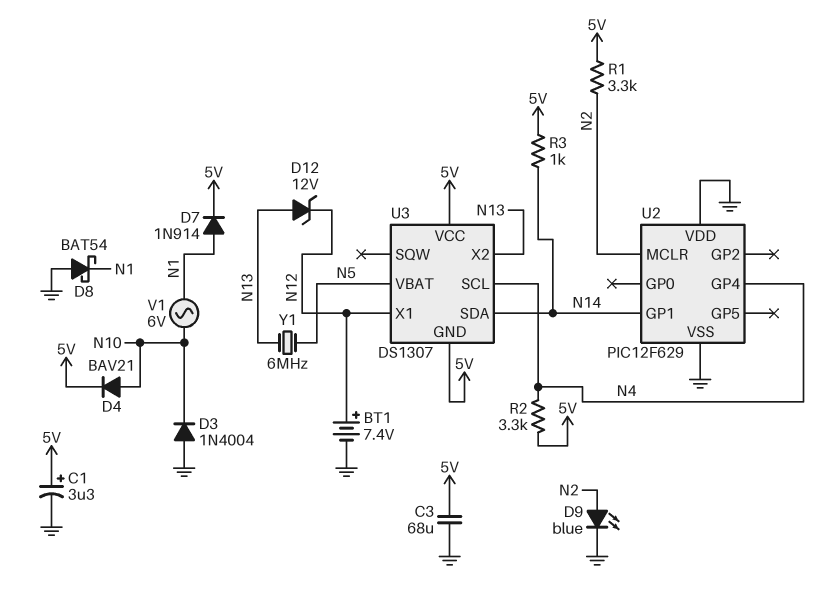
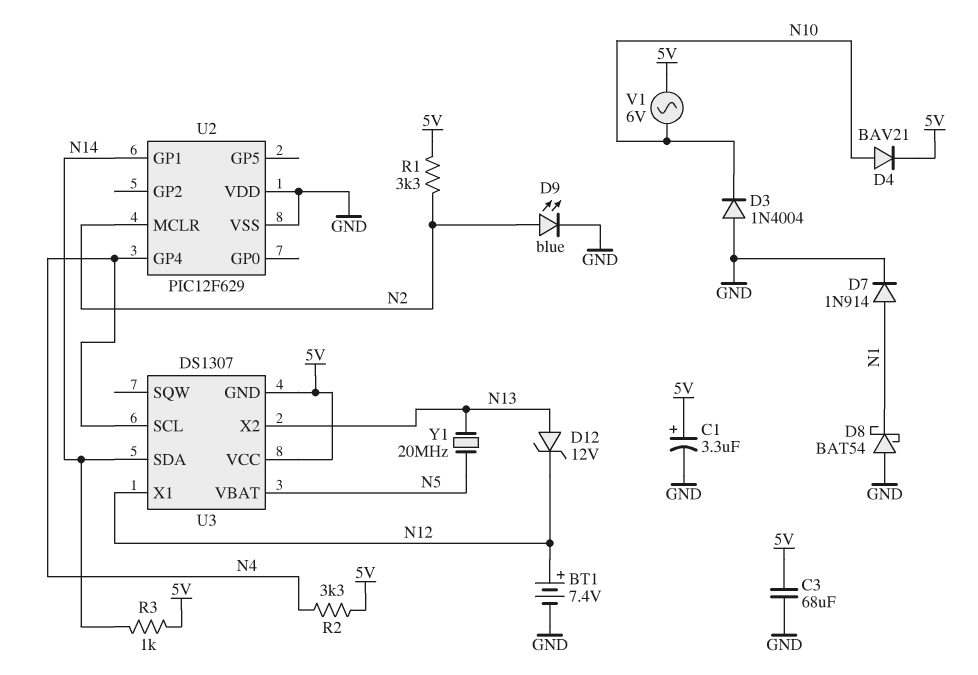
D7: diode 1N914 (A N1, K 5V) -> diode 1N914 (A N1, K GND)
V1: AC 6V (N1, N10) -> AC 6V (5V, N10)
Y1: 6MHz (N5, N13) -> 20MHz (N5, N13)

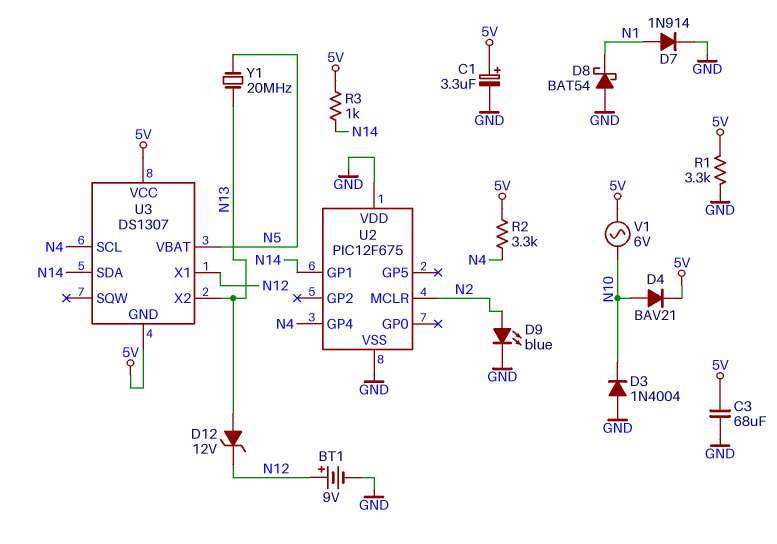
BT1: 7.4V (plus N12, minus GND) -> 9V (plus N12, minus GND)
R1: 3.3k (5V, N2) -> 3.3k (5V, GND)
U2: PIC12F629 -> PIC12F675

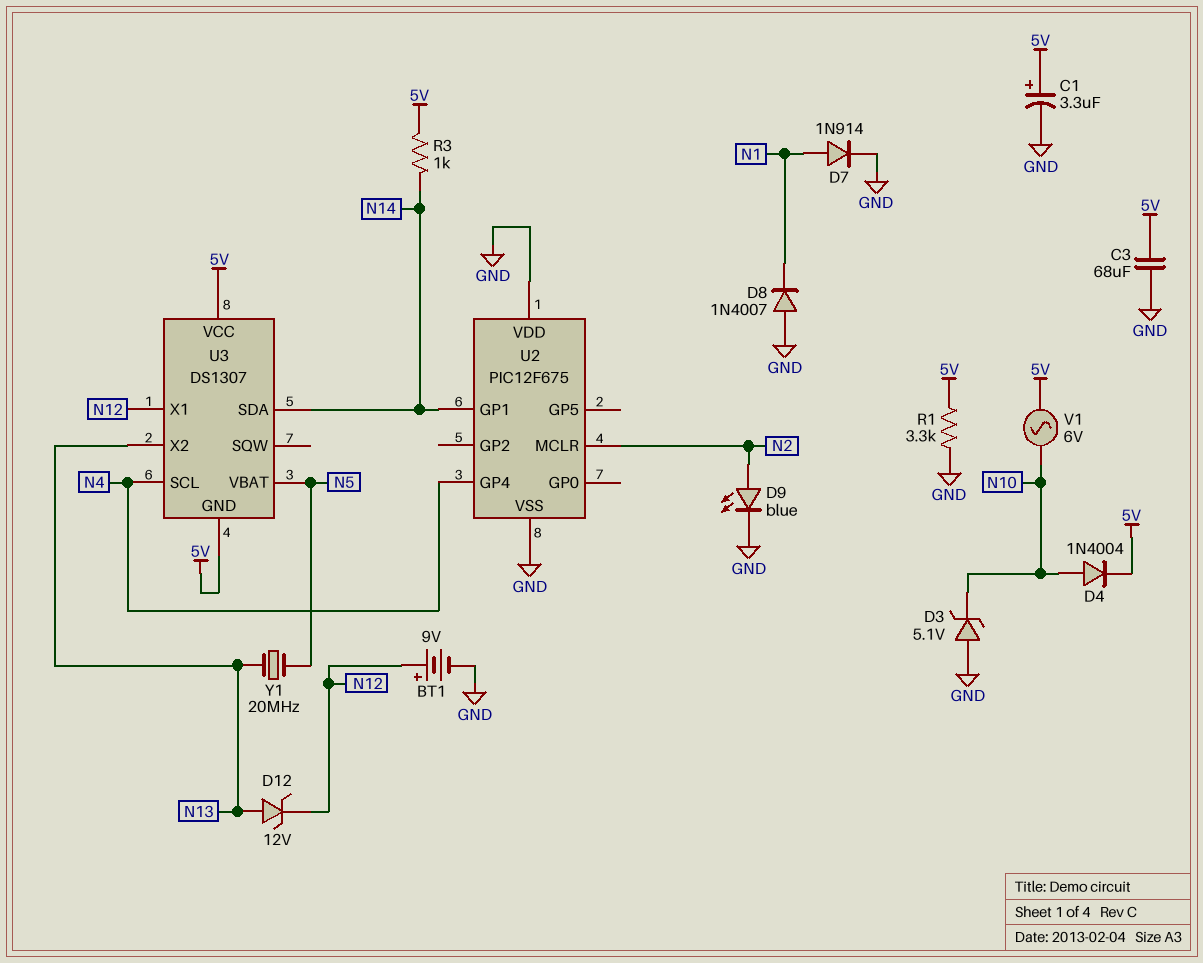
D3: diode 1N4004 (A GND, K N10) -> zener 5.1V (A GND, K N10)
D4: diode BAV21 (A N10, K 5V) -> diode 1N4004 (A N10, K 5V)
D8: schottky BAT54 (A GND, K N1) -> diode 1N4007 (A GND, K N1)
R2: 3.3k (5V, N4) -> none

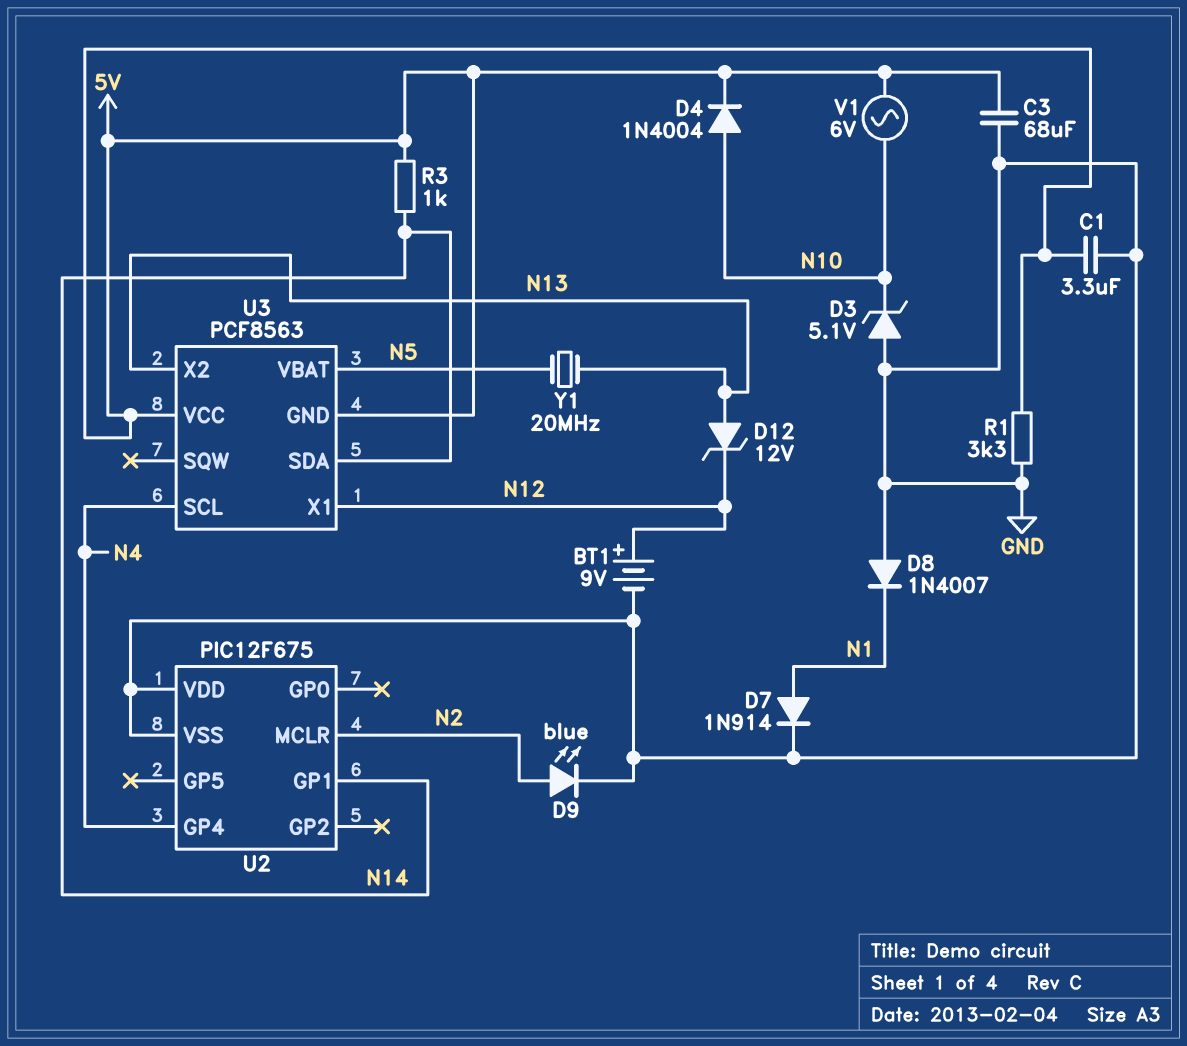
C1: 3.3uF (plus 5V, minus GND) -> 3.3uF (5V, GND)
U3: DS1307 -> PCF8563

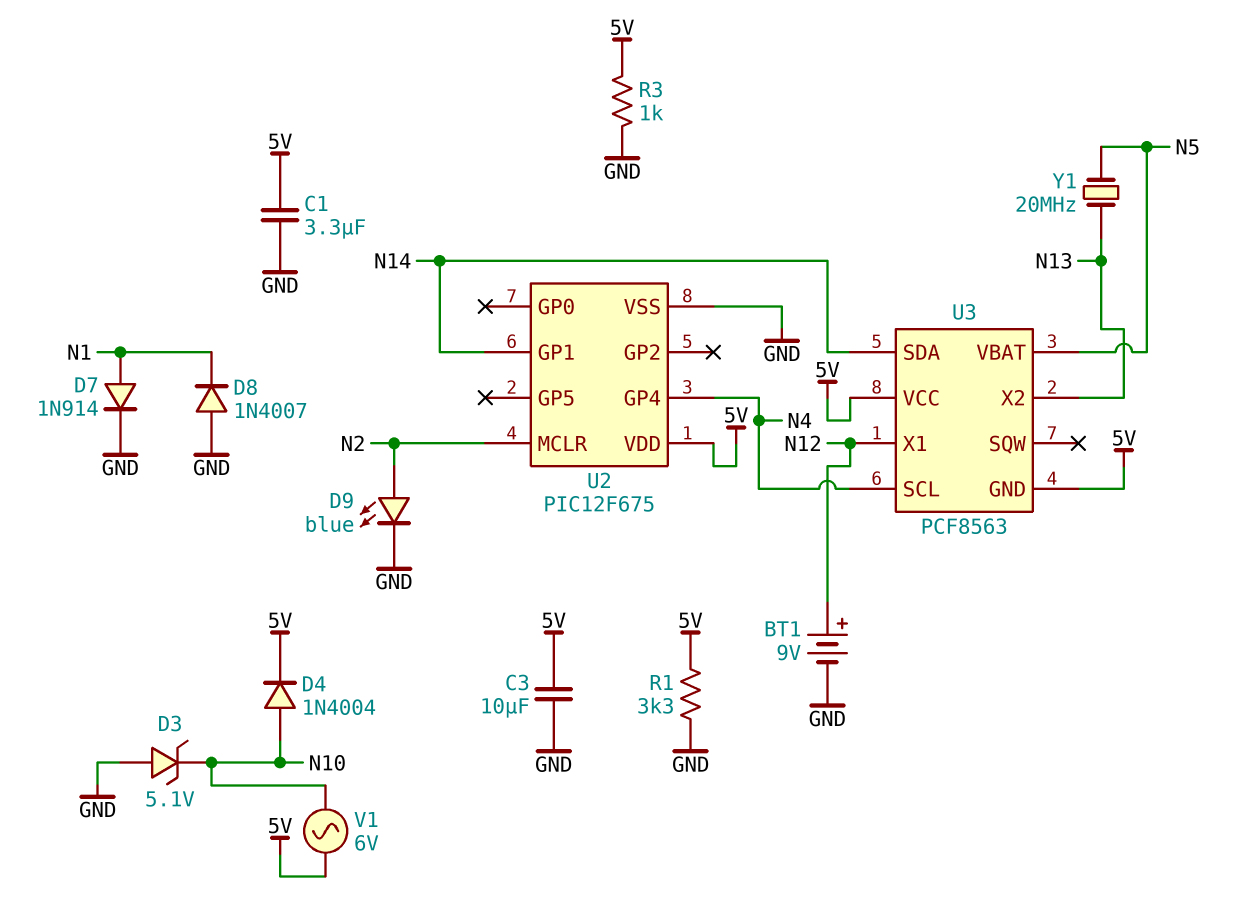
C3: 68uF (5V, GND) -> 10uF (5V, GND)
D12: zener 12V (A N13, K N12) -> none
R3: 1k (5V, N14) -> 1k (5V, GND)
U2 pin VDD: GND -> 5V

